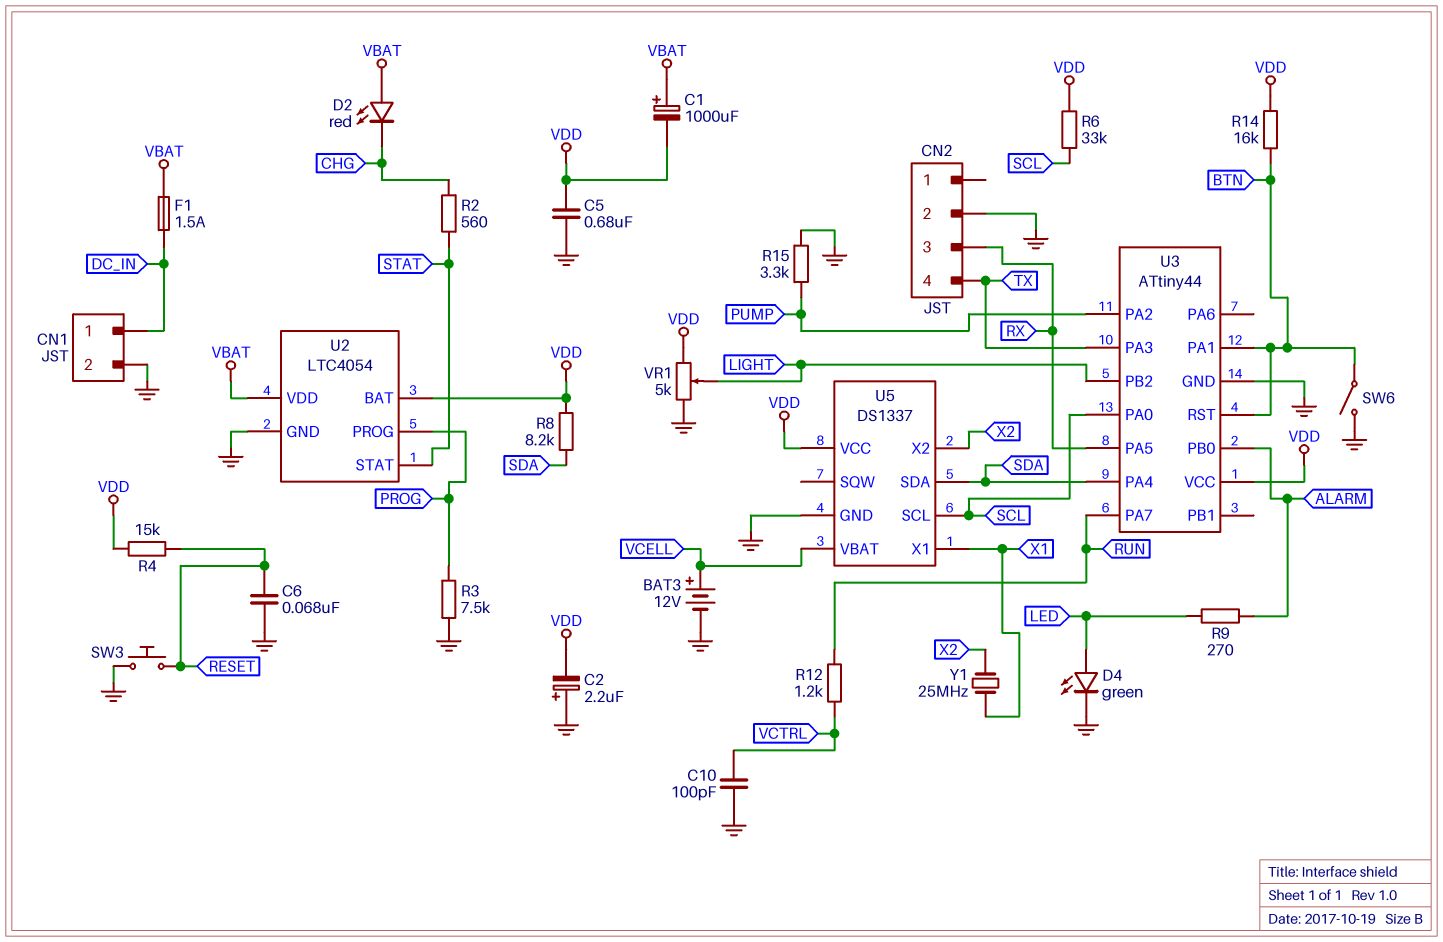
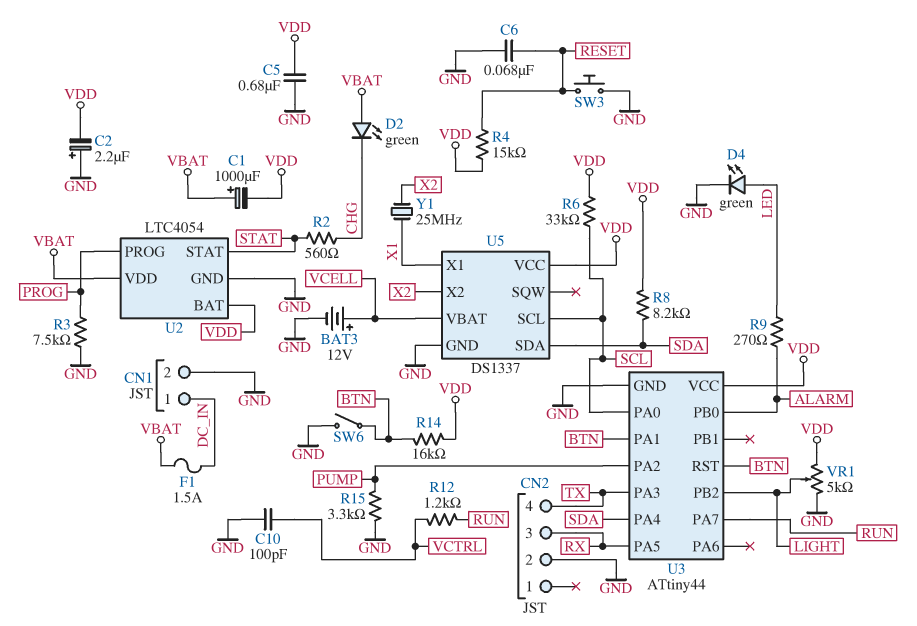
D2: LED red (A VBAT, K CHG) -> LED green (A VBAT, K CHG)

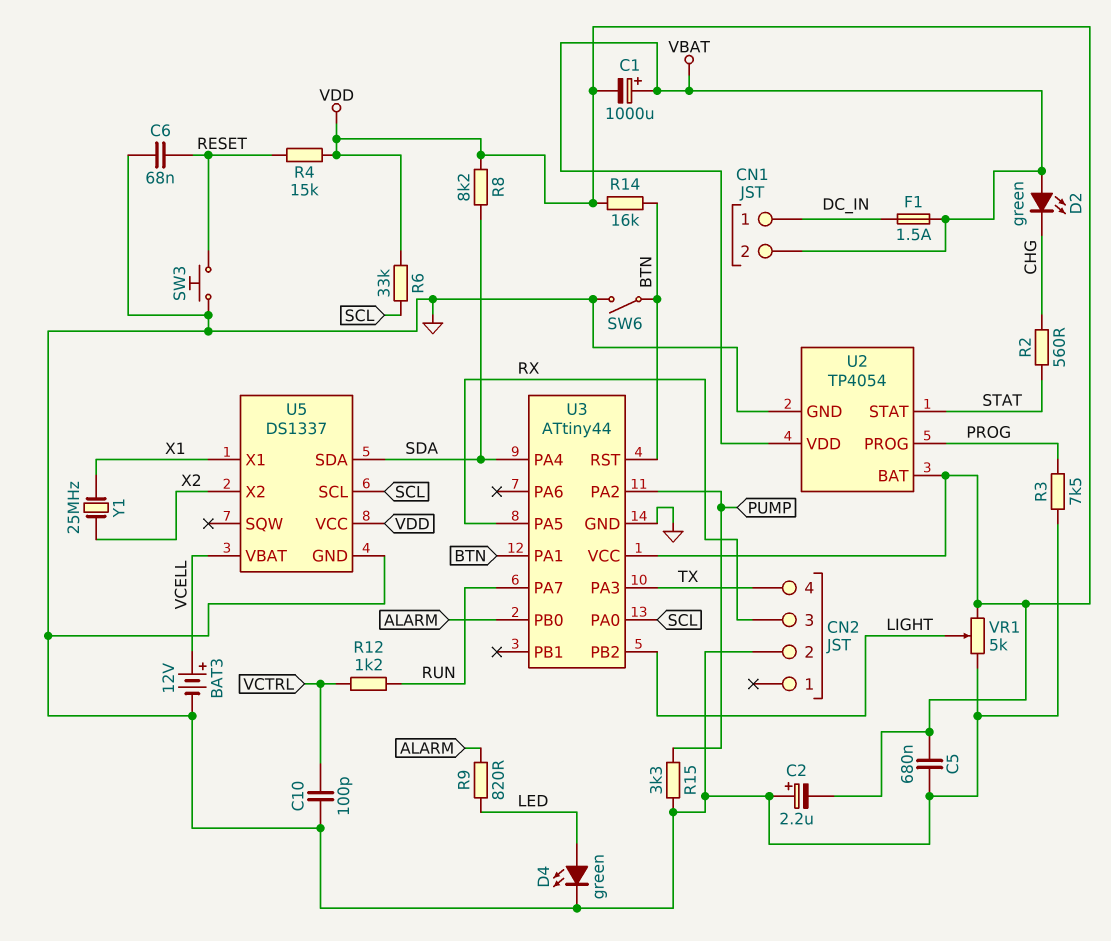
CN1 pin 2: GND -> VBAT
R9: 270 (ALARM, LED) -> 820 (ALARM, LED)
U2: LTC4054 -> TP4054

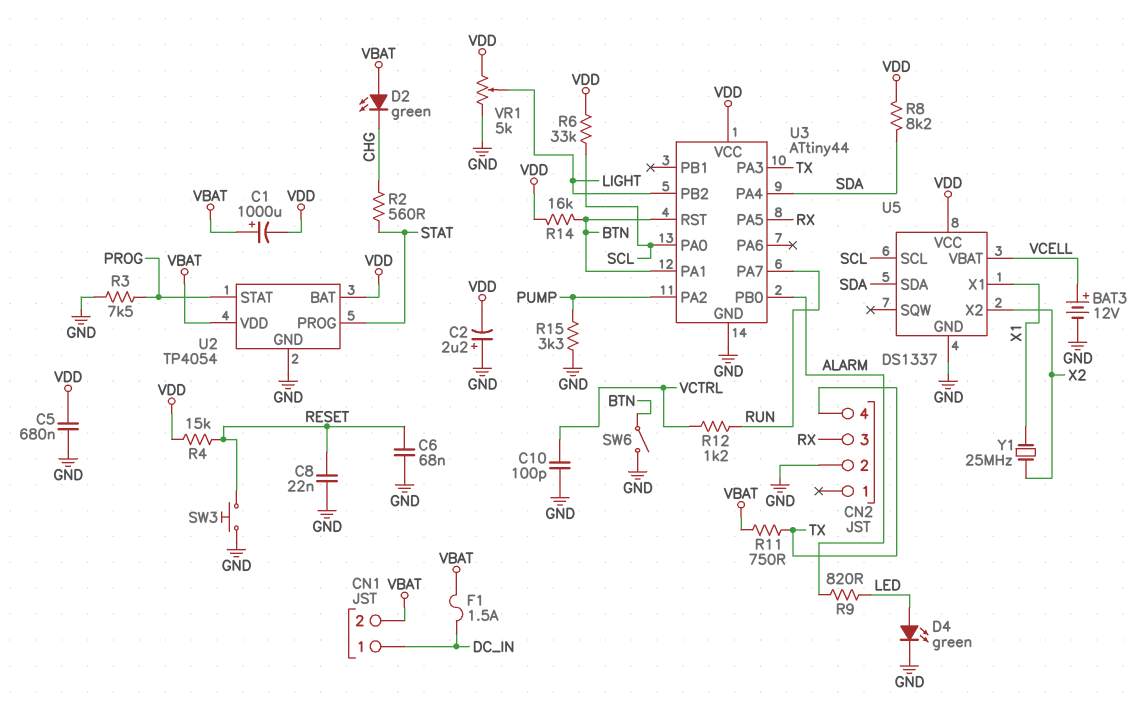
C8: none -> 22nF (GND, RESET)
R11: none -> 750 (TX, VBAT)
U2 pin PROG: PROG -> STAT
U2 pin STAT: STAT -> PROG

